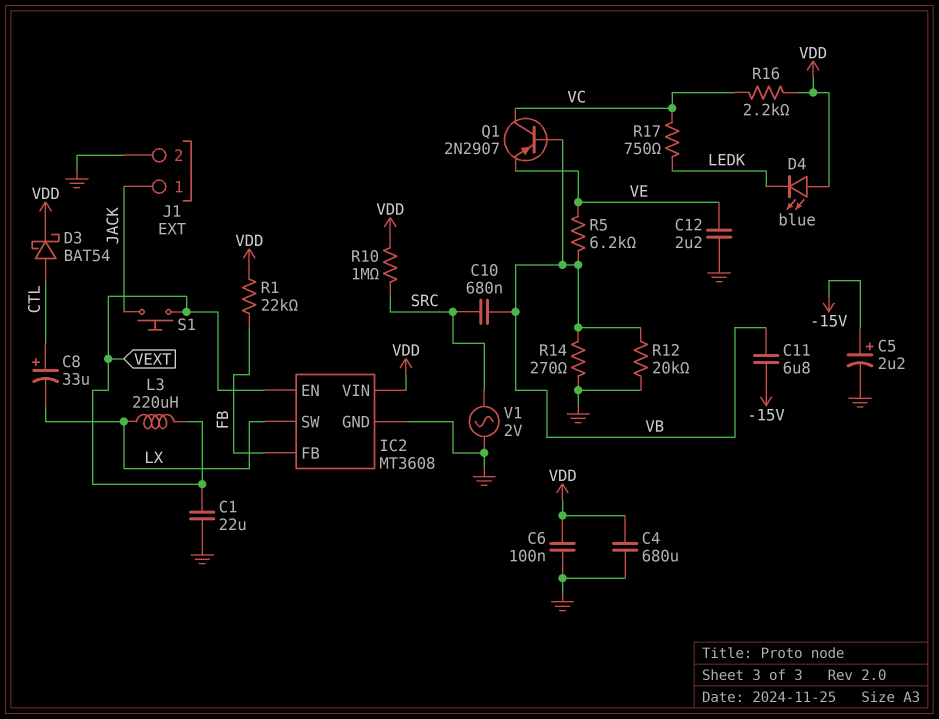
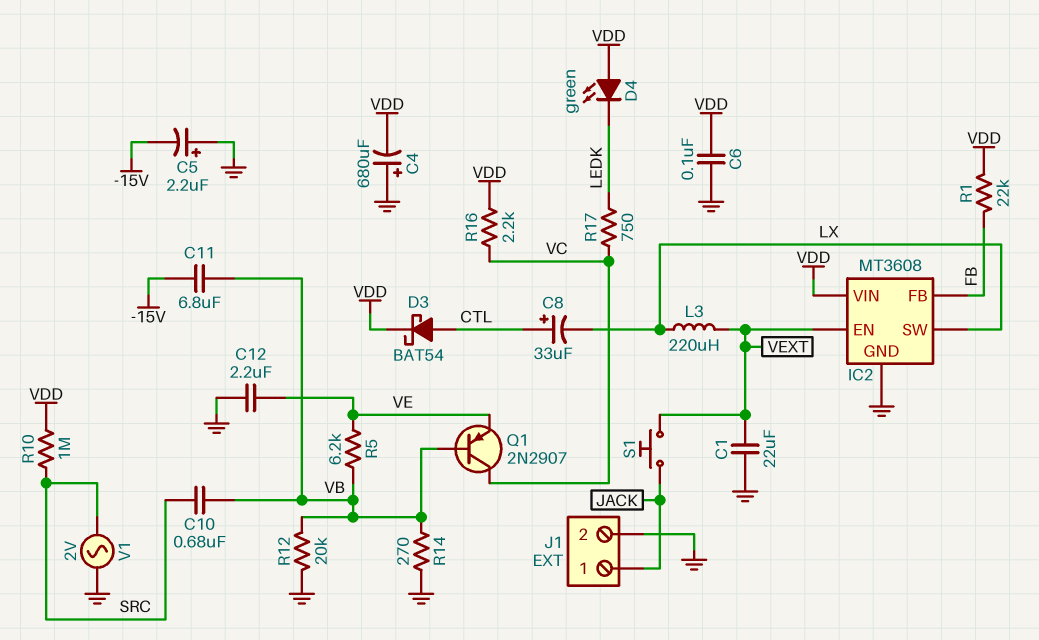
C4: 680uF (GND, VDD) -> 680uF (plus GND, minus VDD)
C5: 2.2uF (plus -15V, minus GND) -> 2.2uF (plus GND, minus -15V)
D4: LED blue (A VDD, K LEDK) -> LED green (A VDD, K LEDK)

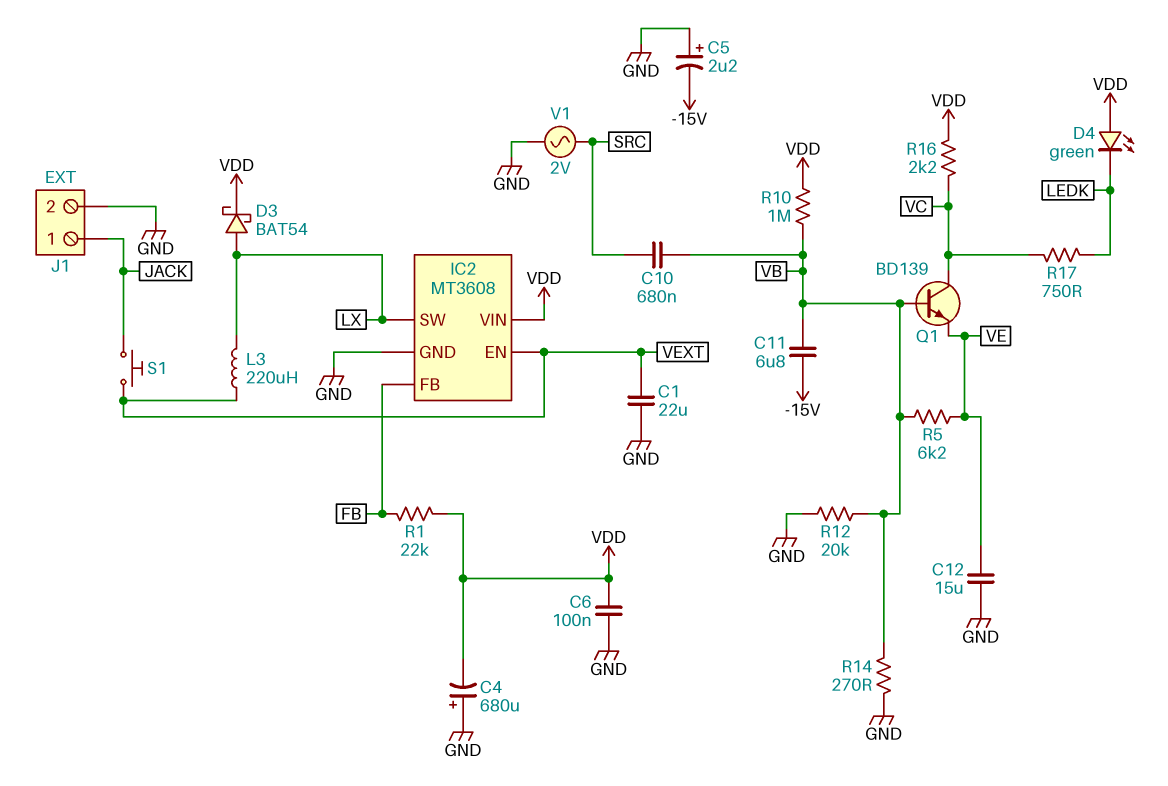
C8: 33uF (plus CTL, minus LX) -> none
C12: 2.2uF (GND, VE) -> 15uF (GND, VE)
D3: schottky BAT54 (A CTL, K VDD) -> schottky BAT54 (A LX, K VDD)
Q1: PNP 2N2907 (B VB, C VC, E VE) -> NPN BD139 (B VB, C VC, E VE)
R10: 1M (SRC, VDD) -> 1M (VB, VDD)

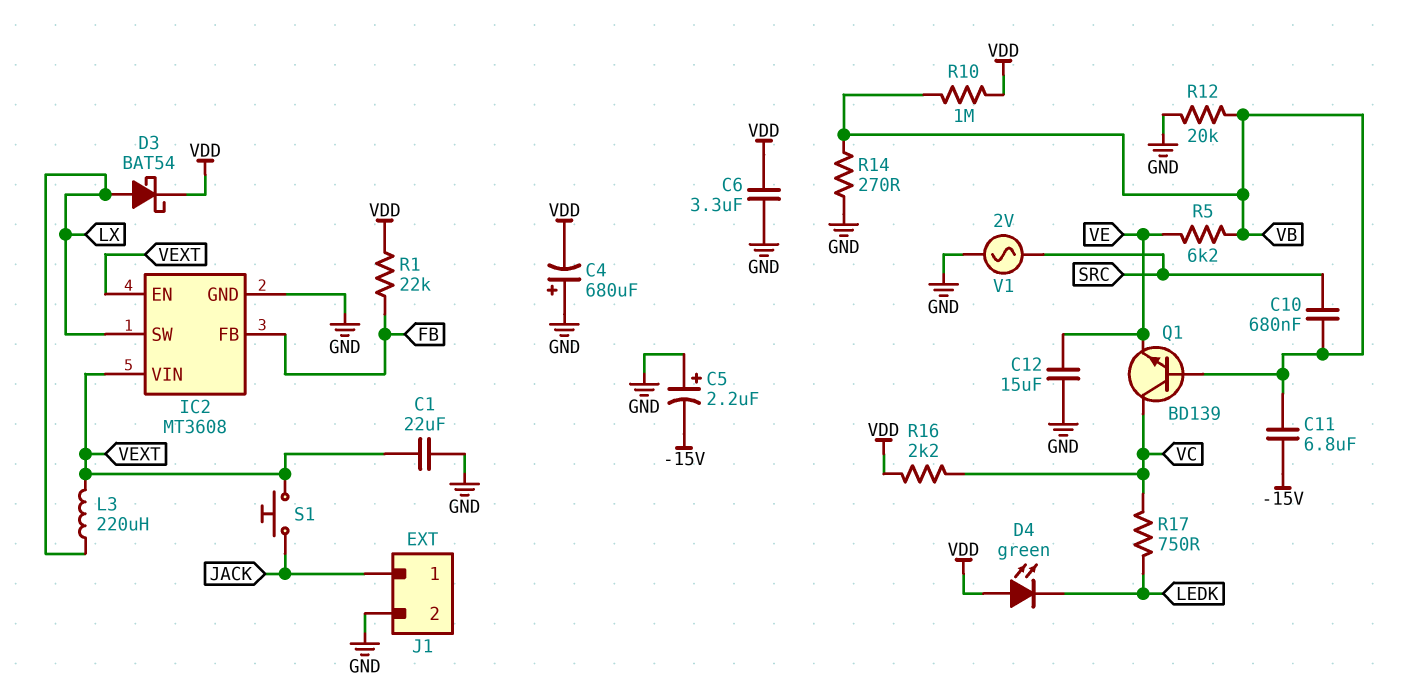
C6: 100nF (GND, VDD) -> 3.3uF (GND, VDD)
IC2 pin VIN: VDD -> VEXT

